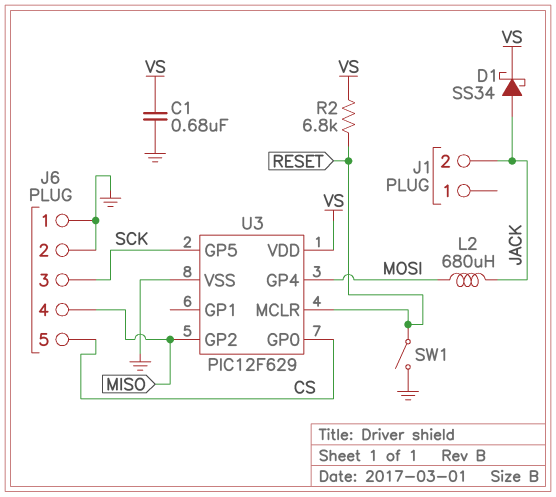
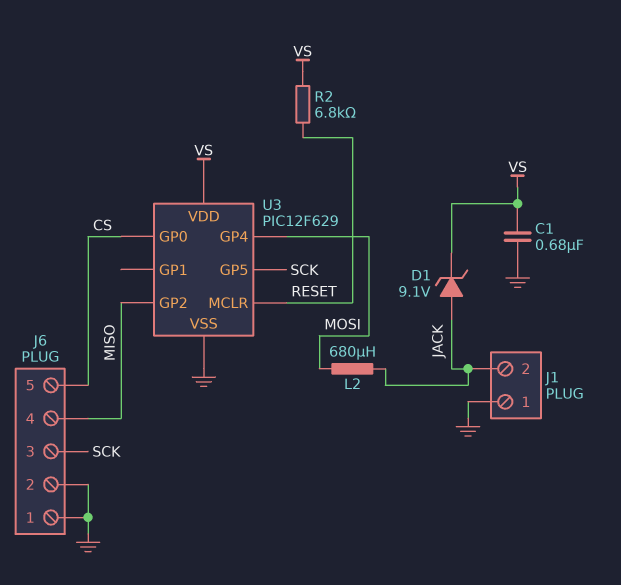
D1: schottky SS34 (A JACK, K VS) -> zener 9.1V (A JACK, K VS)
J1 pin 1: none -> GND
SW1: switch (GND, RESET) -> none

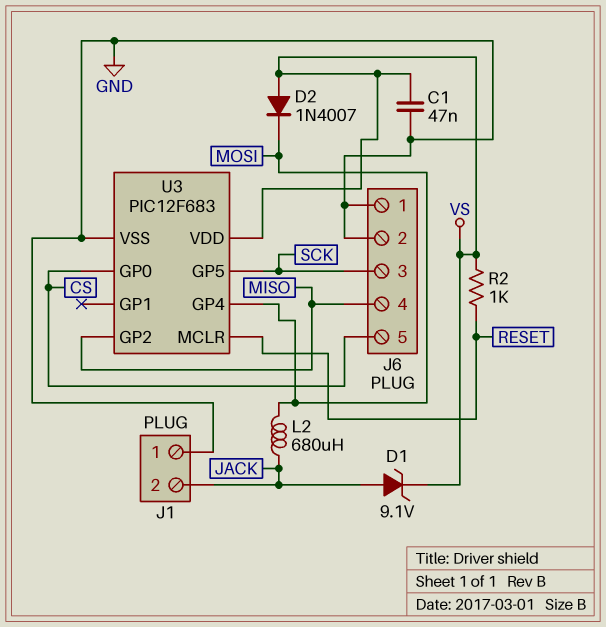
C1: 680nF (GND, VS) -> 47nF (GND, VS)
D2: none -> diode 1N4007 (A VS, K MOSI)
R2: 6.8k (RESET, VS) -> 1k (RESET, VS)
U3: PIC12F629 -> PIC12F683

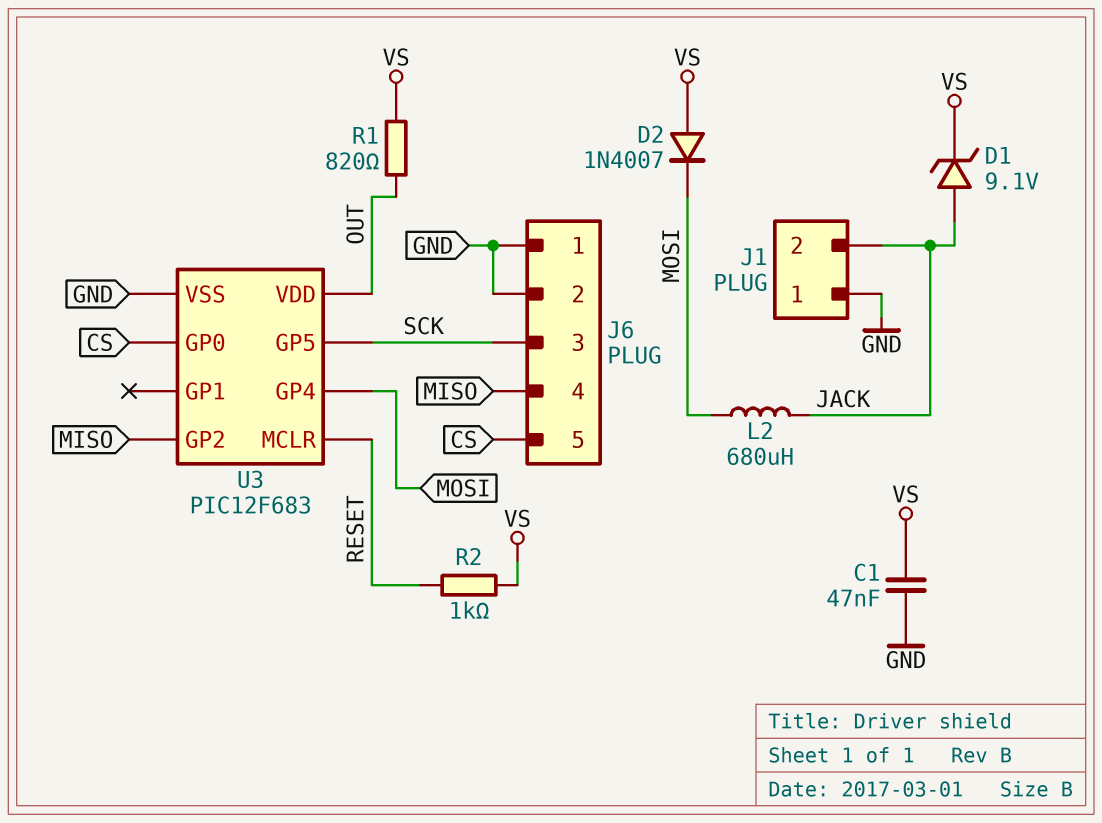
R1: none -> 820 (OUT, VS)
U3 pin VDD: VS -> OUT

